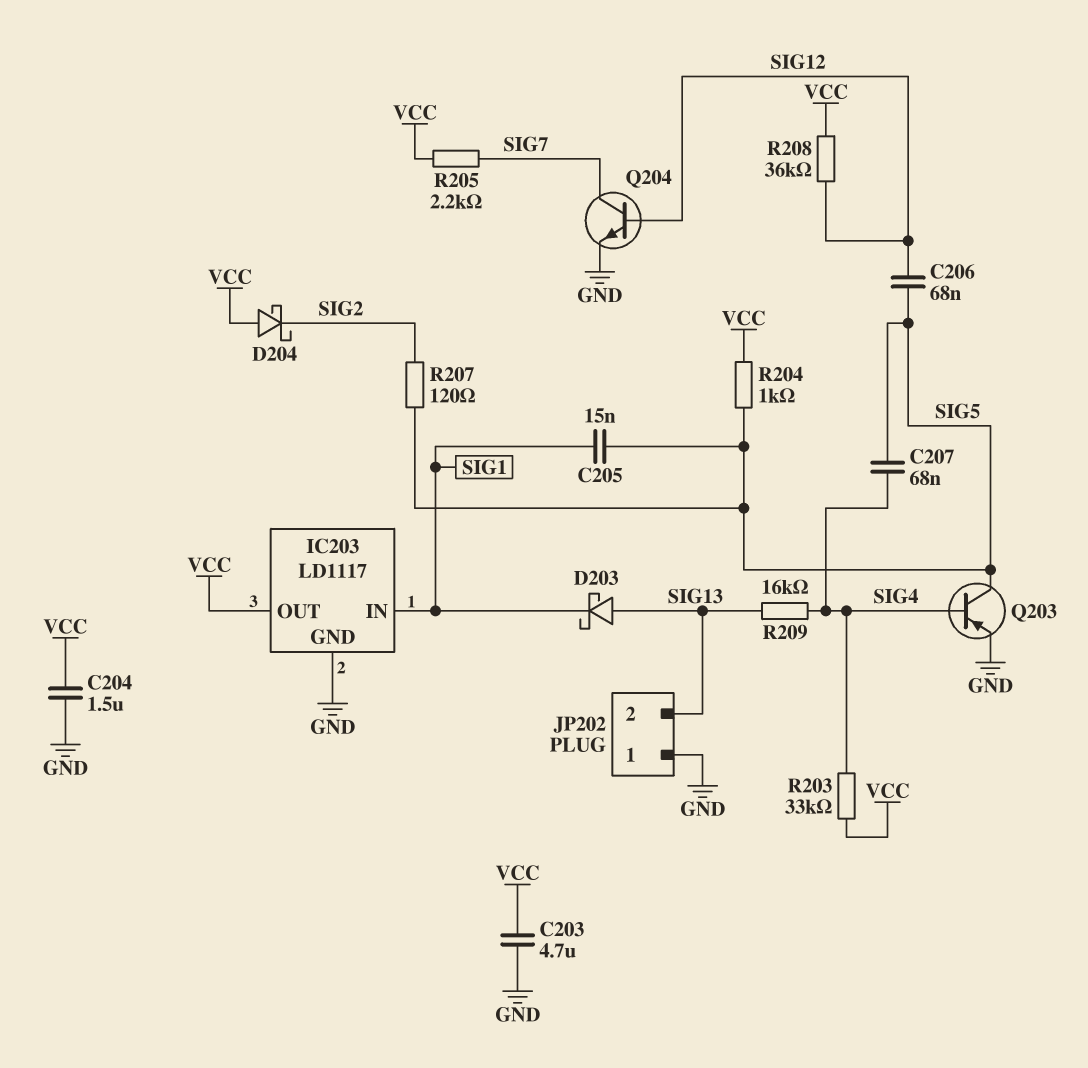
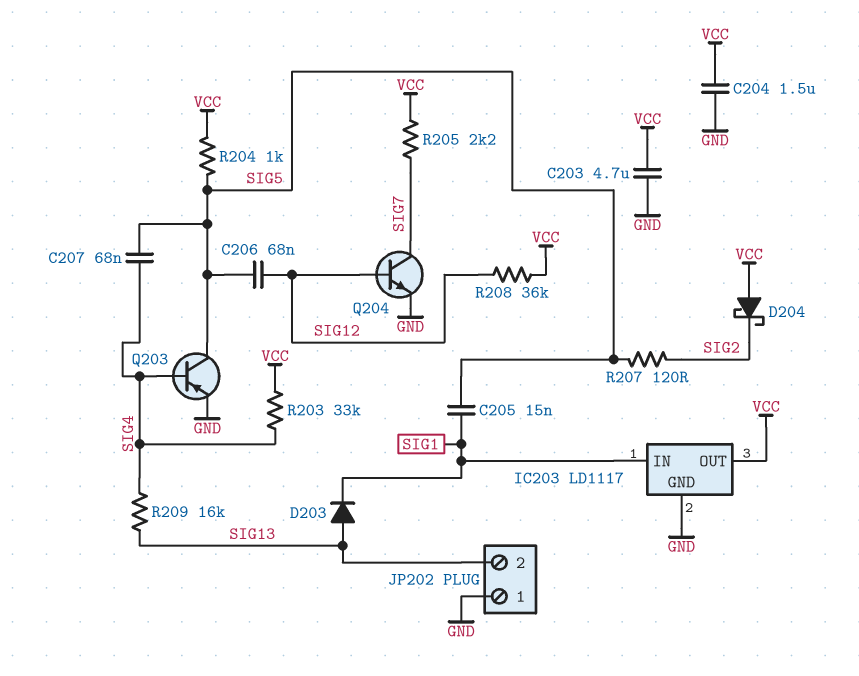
D203: schottky (A SIG13, K SIG1) -> diode (A SIG13, K SIG1)

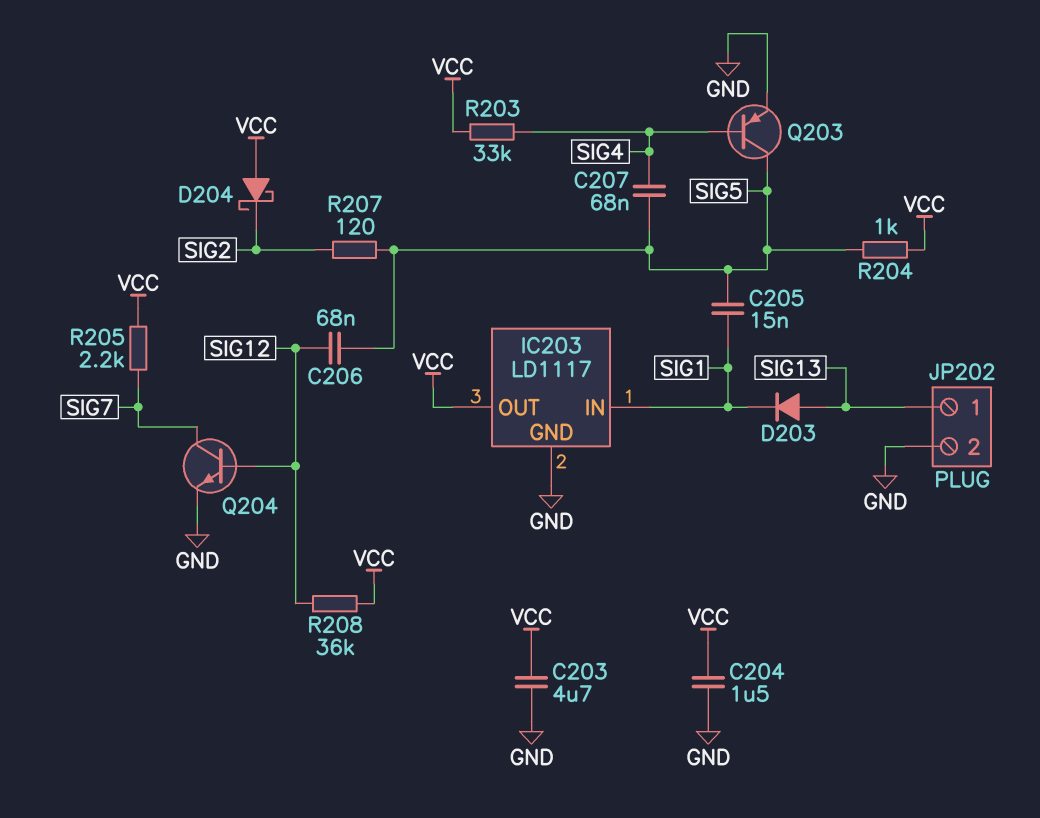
JP202 pin 1: GND -> SIG13
JP202 pin 2: SIG13 -> GND
R209: 16k (SIG4, SIG13) -> none

